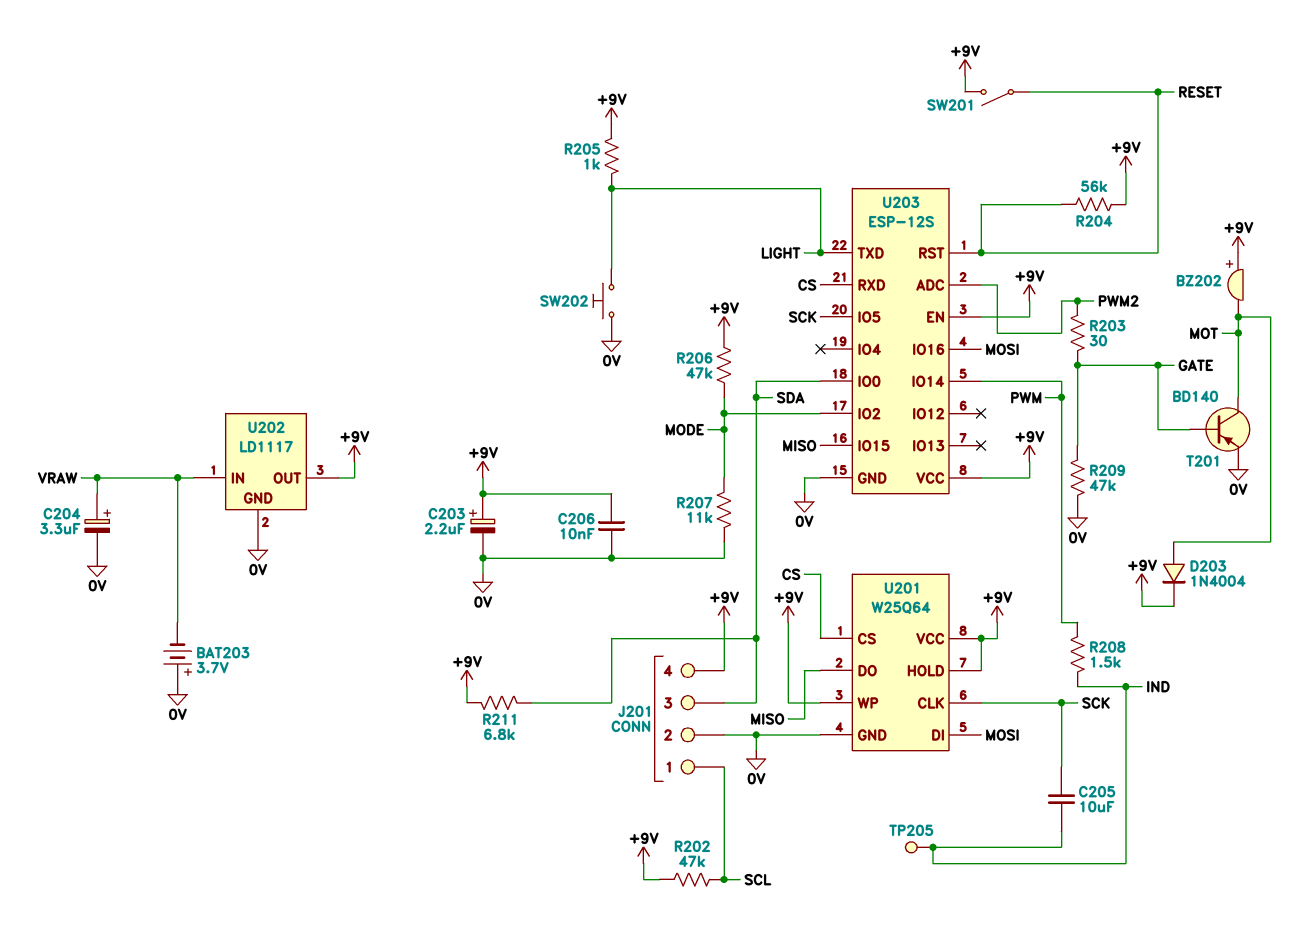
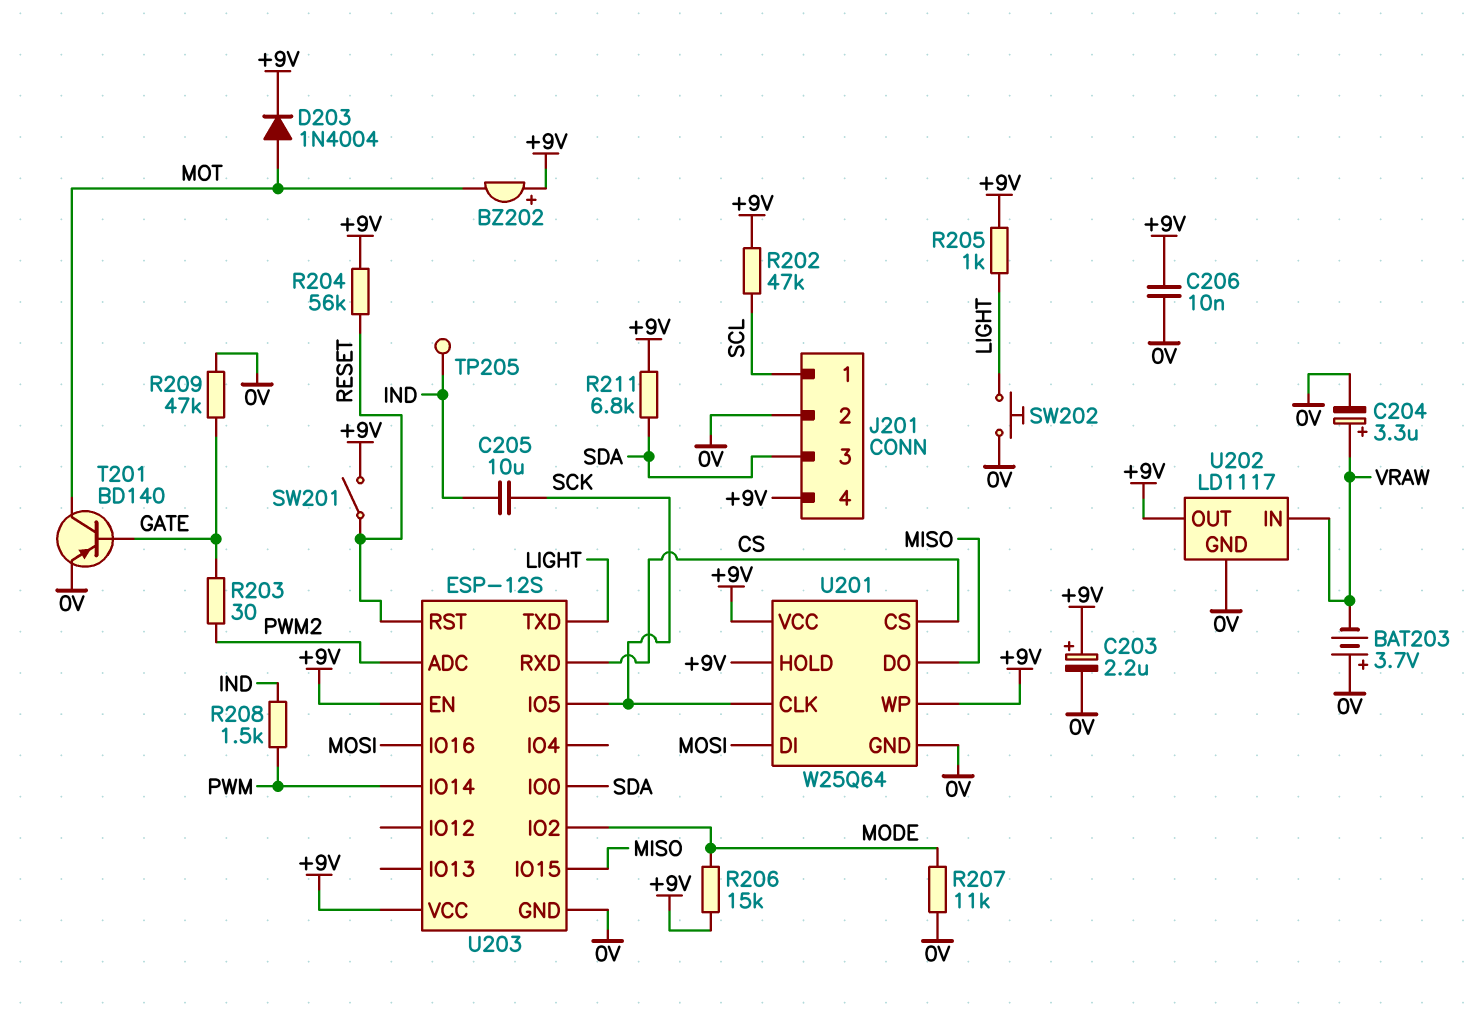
R206: 47k (+9V, MODE) -> 15k (+9V, MODE)

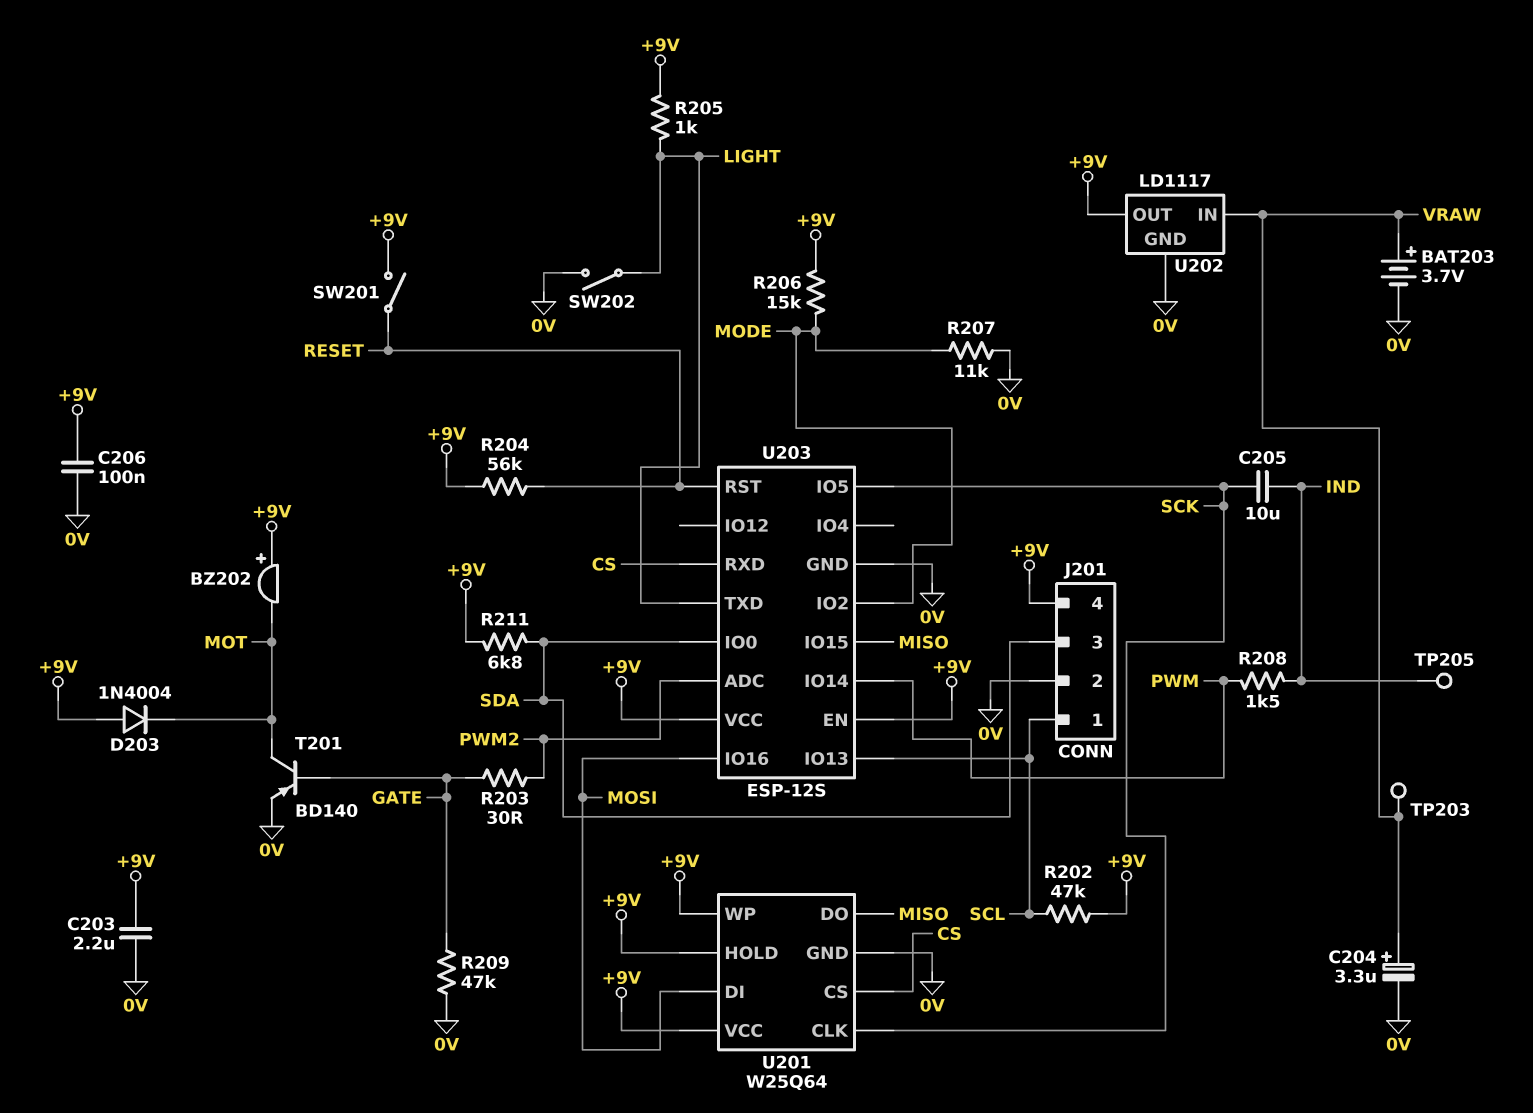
BAT203: 3.7V (plus 0V, minus VRAW) -> 3.7V (plus VRAW, minus 0V)
C203: 2.2uF (plus +9V, minus 0V) -> 2.2uF (+9V, 0V)
C206: 10nF (+9V, 0V) -> 100nF (+9V, 0V)
D203: diode 1N4004 (A MOT, K +9V) -> diode 1N4004 (A +9V, K MOT)
SW202: button (0V, LIGHT) -> switch (0V, LIGHT)
TP203: none -> test point (VRAW)
U203 pin IO13: none -> SCL

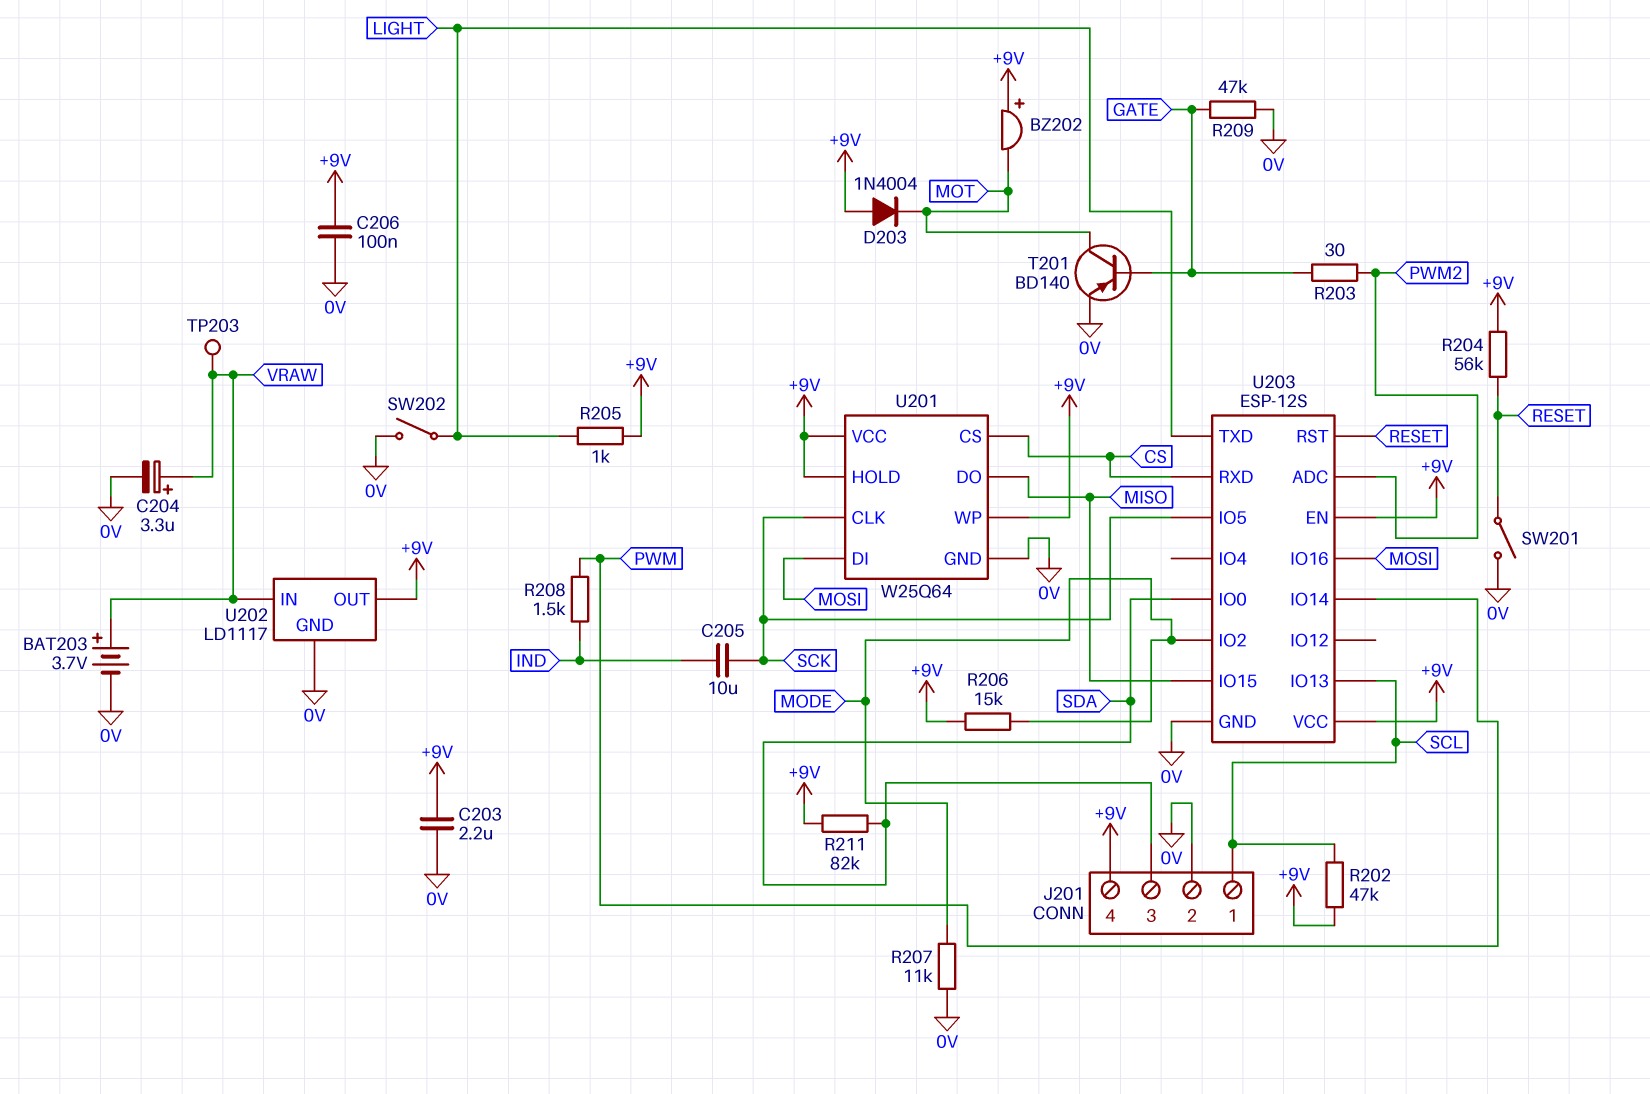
R211: 6.8k (+9V, SDA) -> 82k (+9V, SDA)
SW201: switch (+9V, RESET) -> switch (0V, RESET)
TP205: test point (IND) -> none

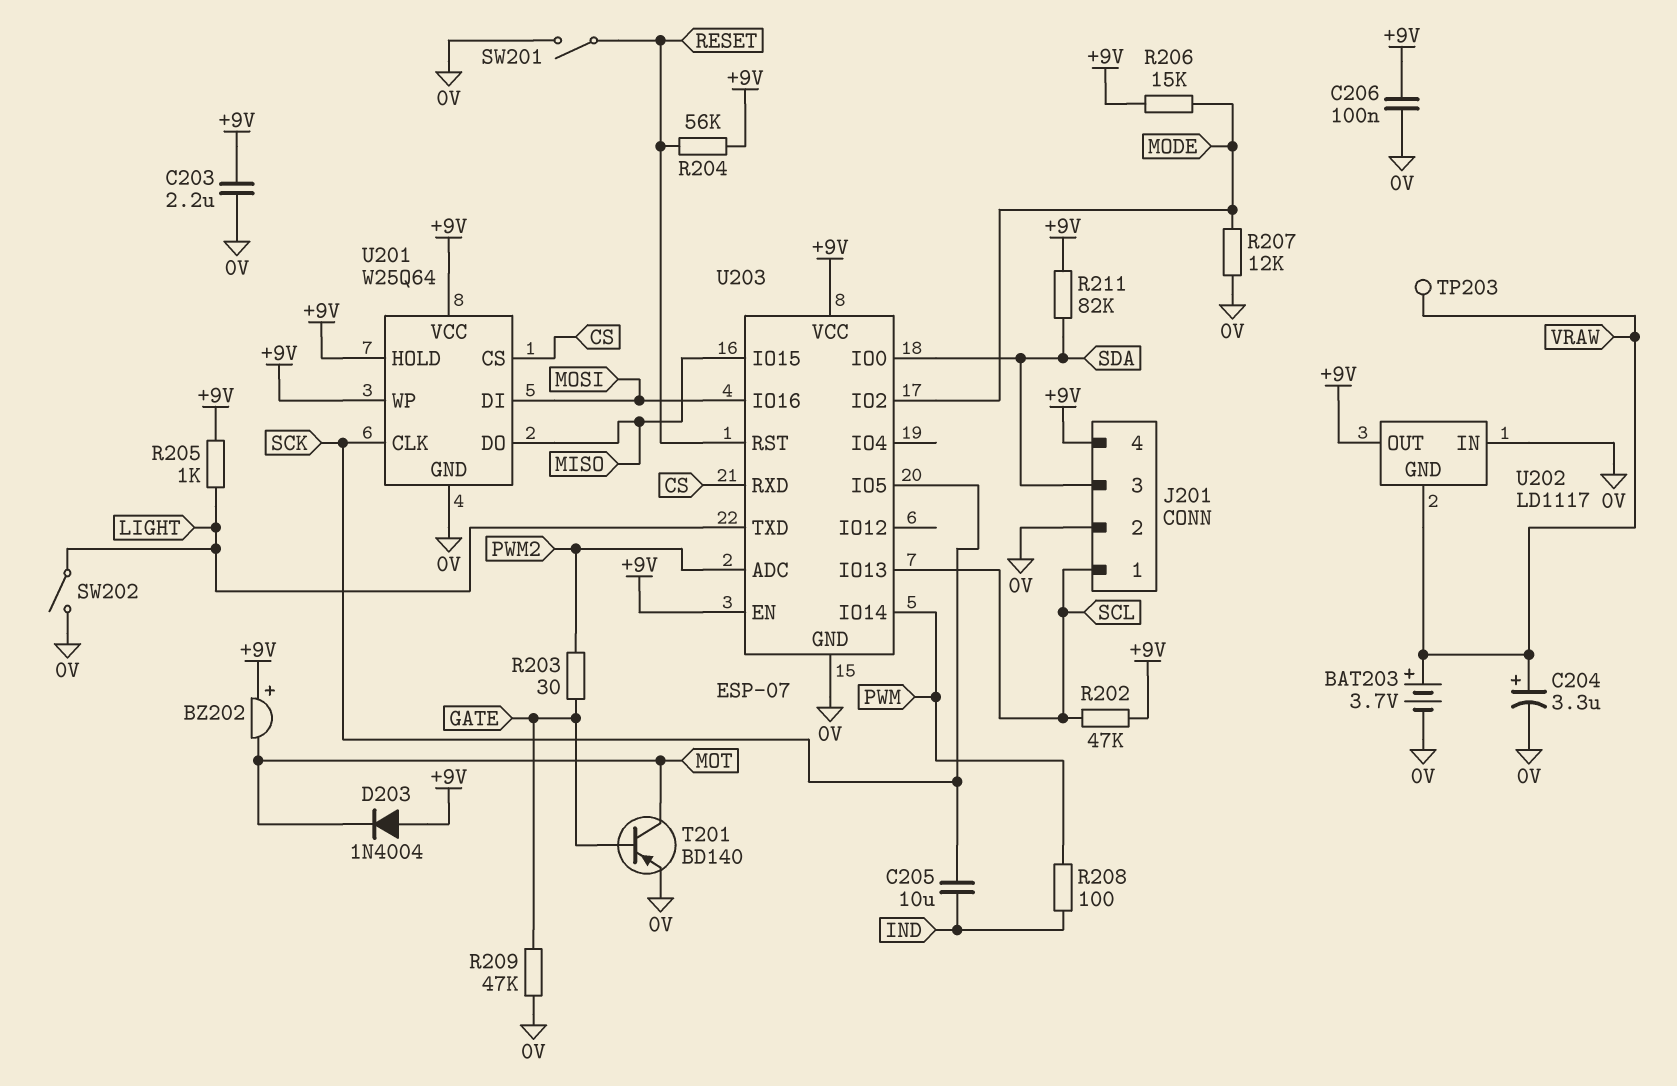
R207: 11k (0V, MODE) -> 12k (0V, MODE)
R208: 1.5k (IND, PWM) -> 100 (IND, PWM)
U202 pin GND: 0V -> VRAW
U202 pin IN: VRAW -> 0V
U203: ESP-12S -> ESP-07

